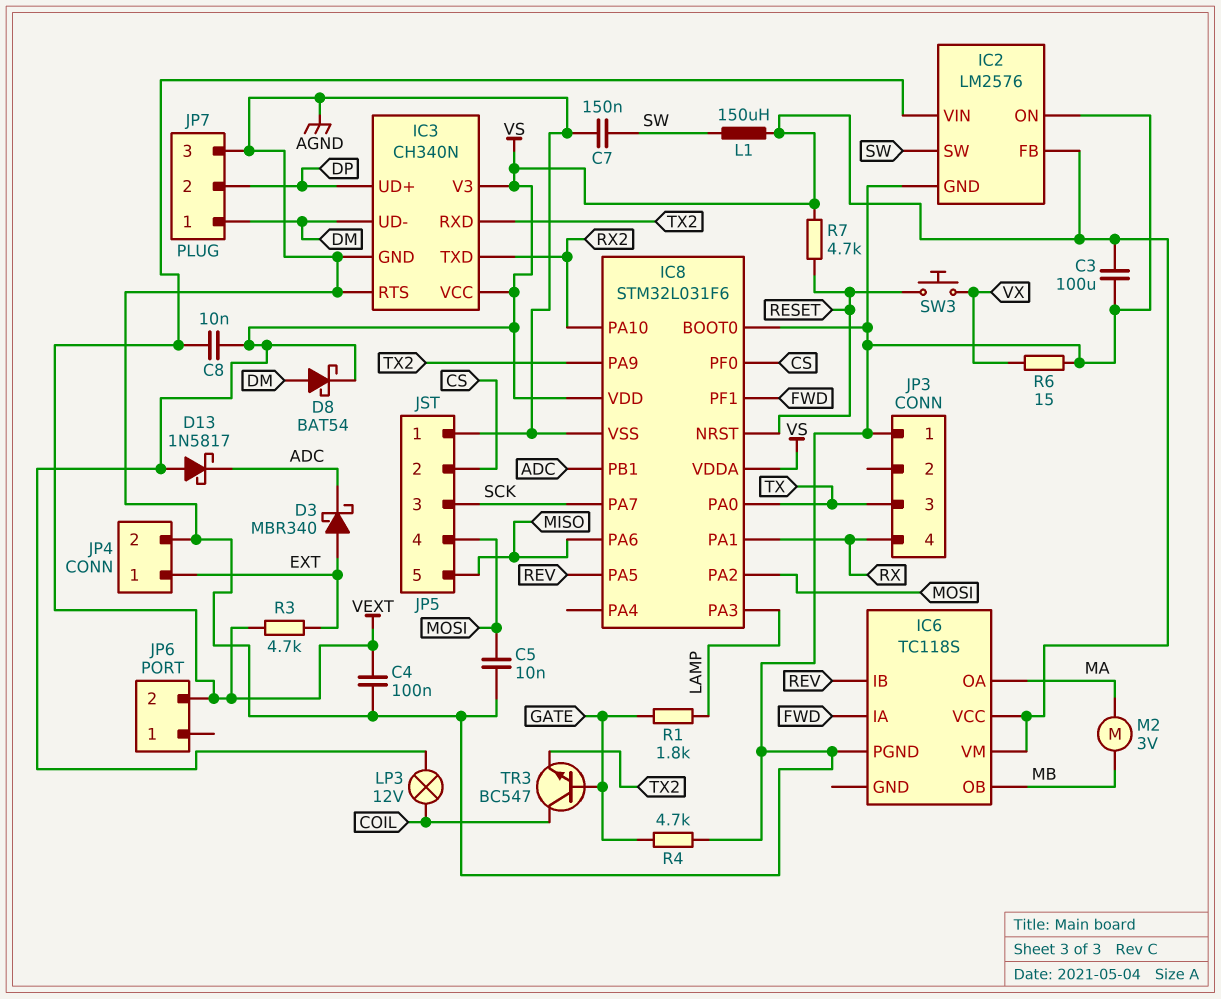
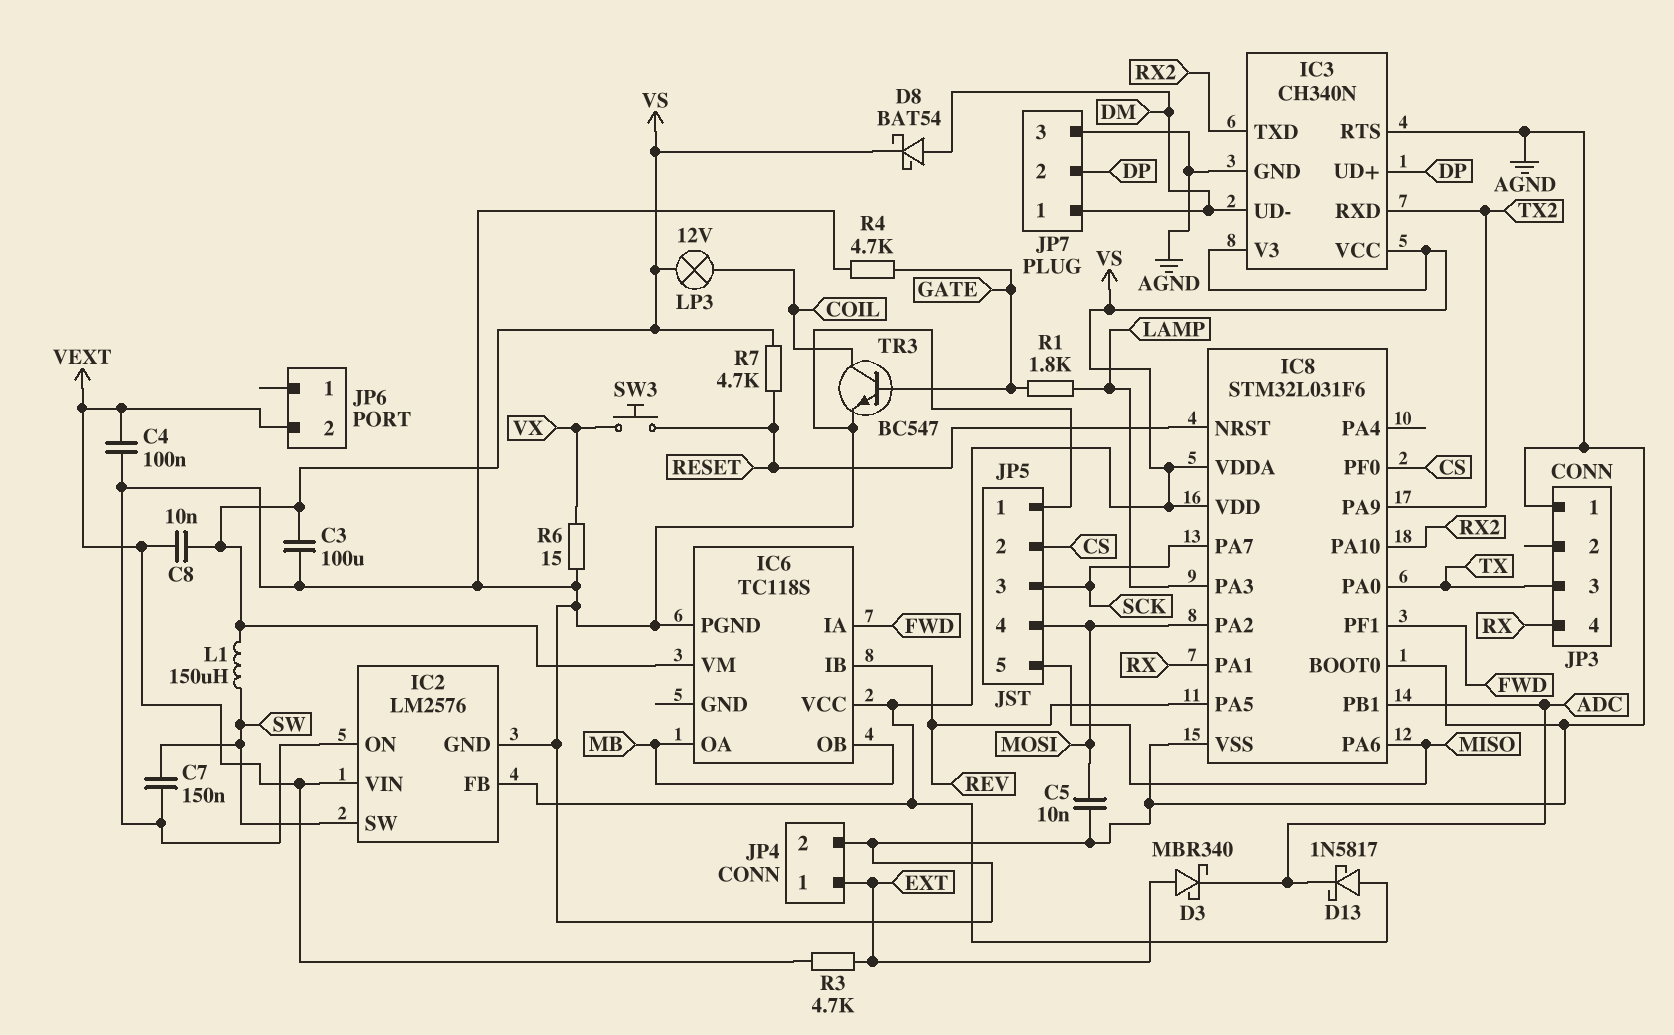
IC6 pin OA: MA -> MB
M2: motor 3V (MA, MB) -> none
TR3: NPN BC547 (B GATE, C COIL, E TX2) -> NPN BC547 (B GATE, C COIL, E AGND)

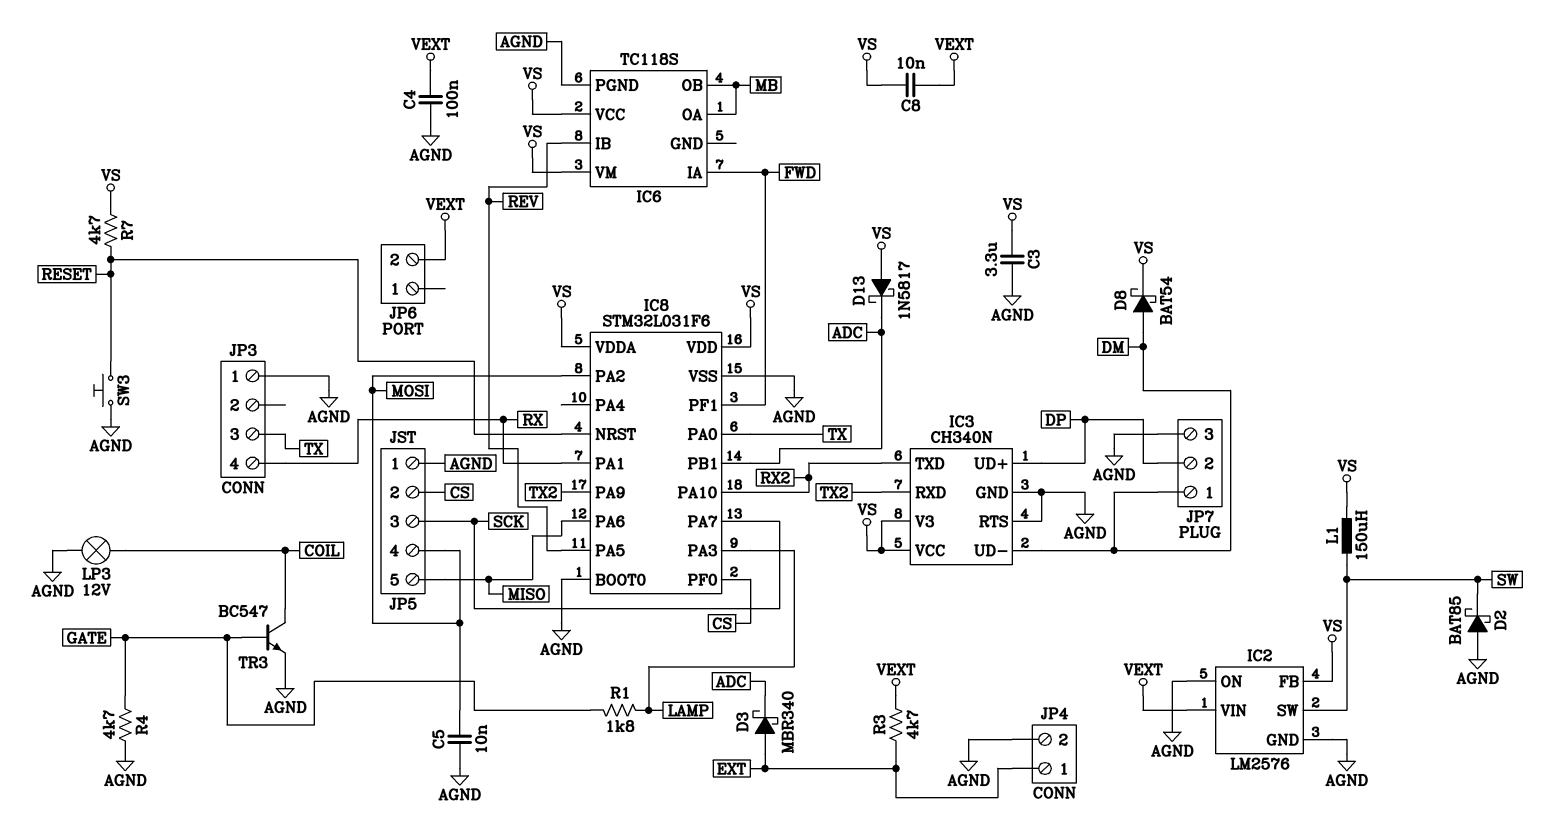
C3: 100uF (AGND, VS) -> 3.3uF (AGND, VS)
C7: 150nF (AGND, SW) -> none
D2: none -> schottky BAT85 (A AGND, K SW)
LP3: lamp 12V (COIL, VS) -> lamp 12V (AGND, COIL)
R6: 15 (AGND, VX) -> none
SW3: button (RESET, VX) -> button (AGND, RESET)

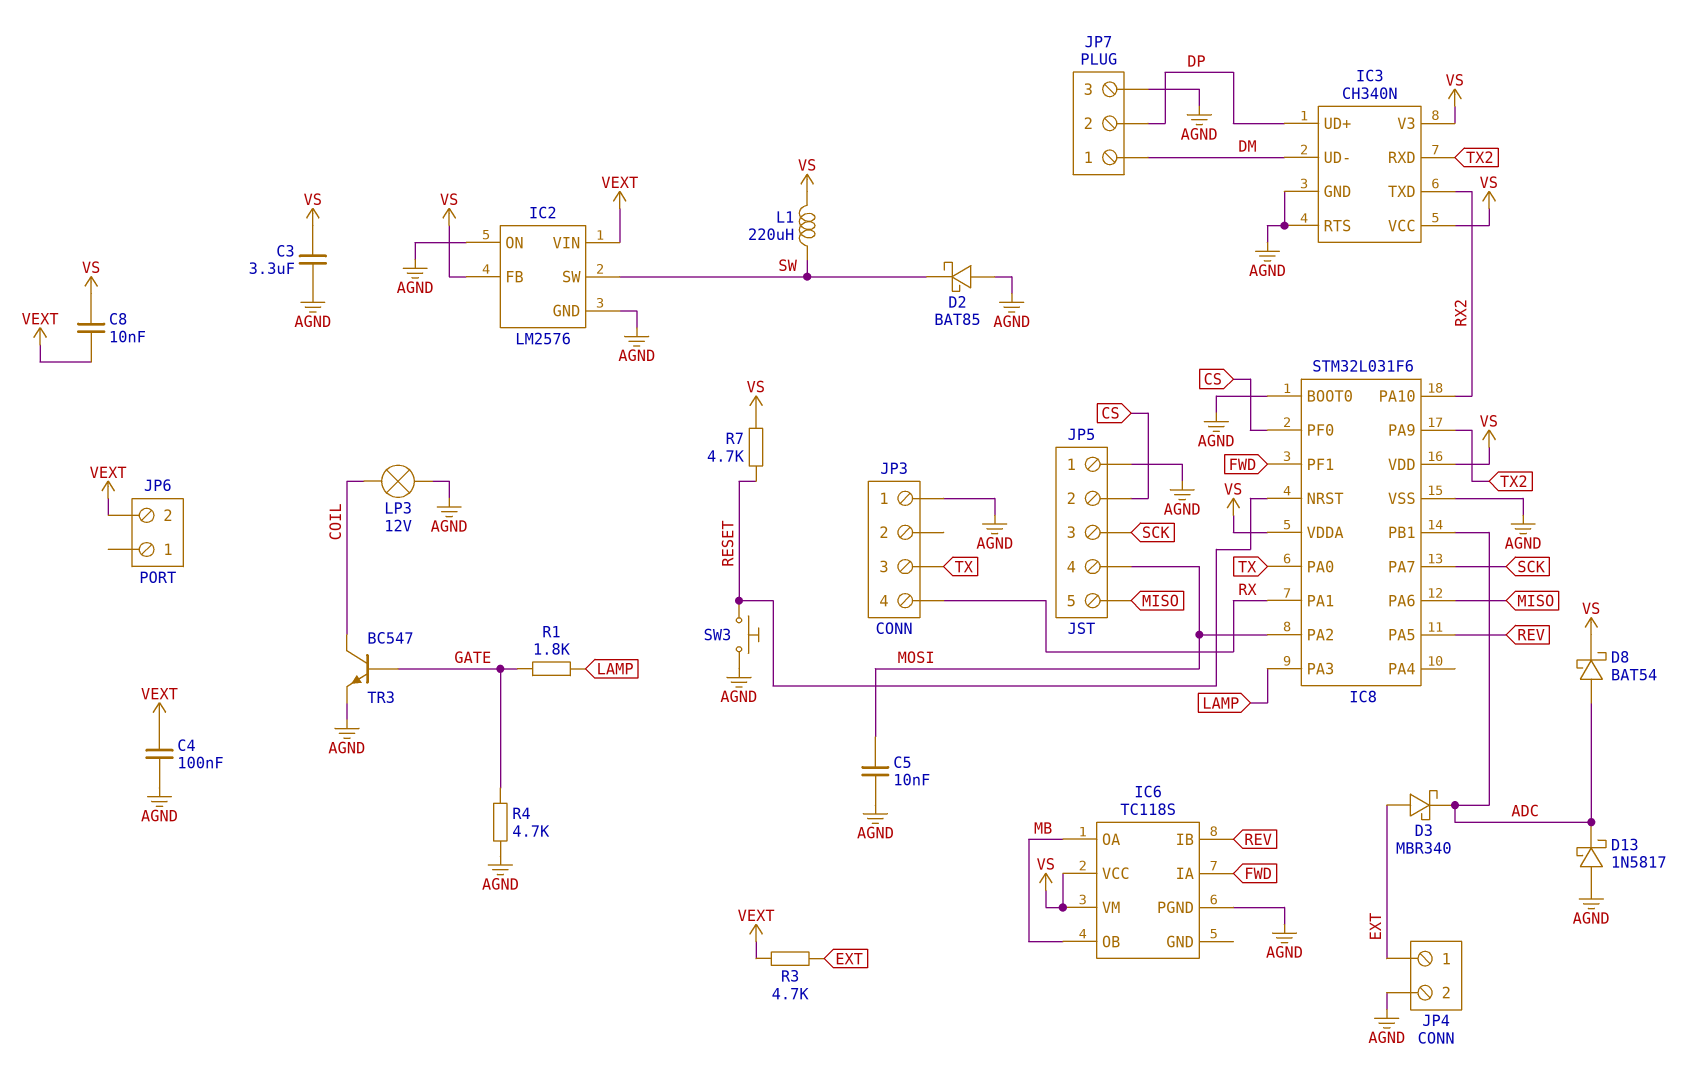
D8: schottky BAT54 (A DM, K VS) -> schottky BAT54 (A ADC, K VS)
D13: schottky 1N5817 (A VS, K ADC) -> schottky 1N5817 (A AGND, K ADC)
L1: 150uH (SW, VS) -> 220uH (SW, VS)

